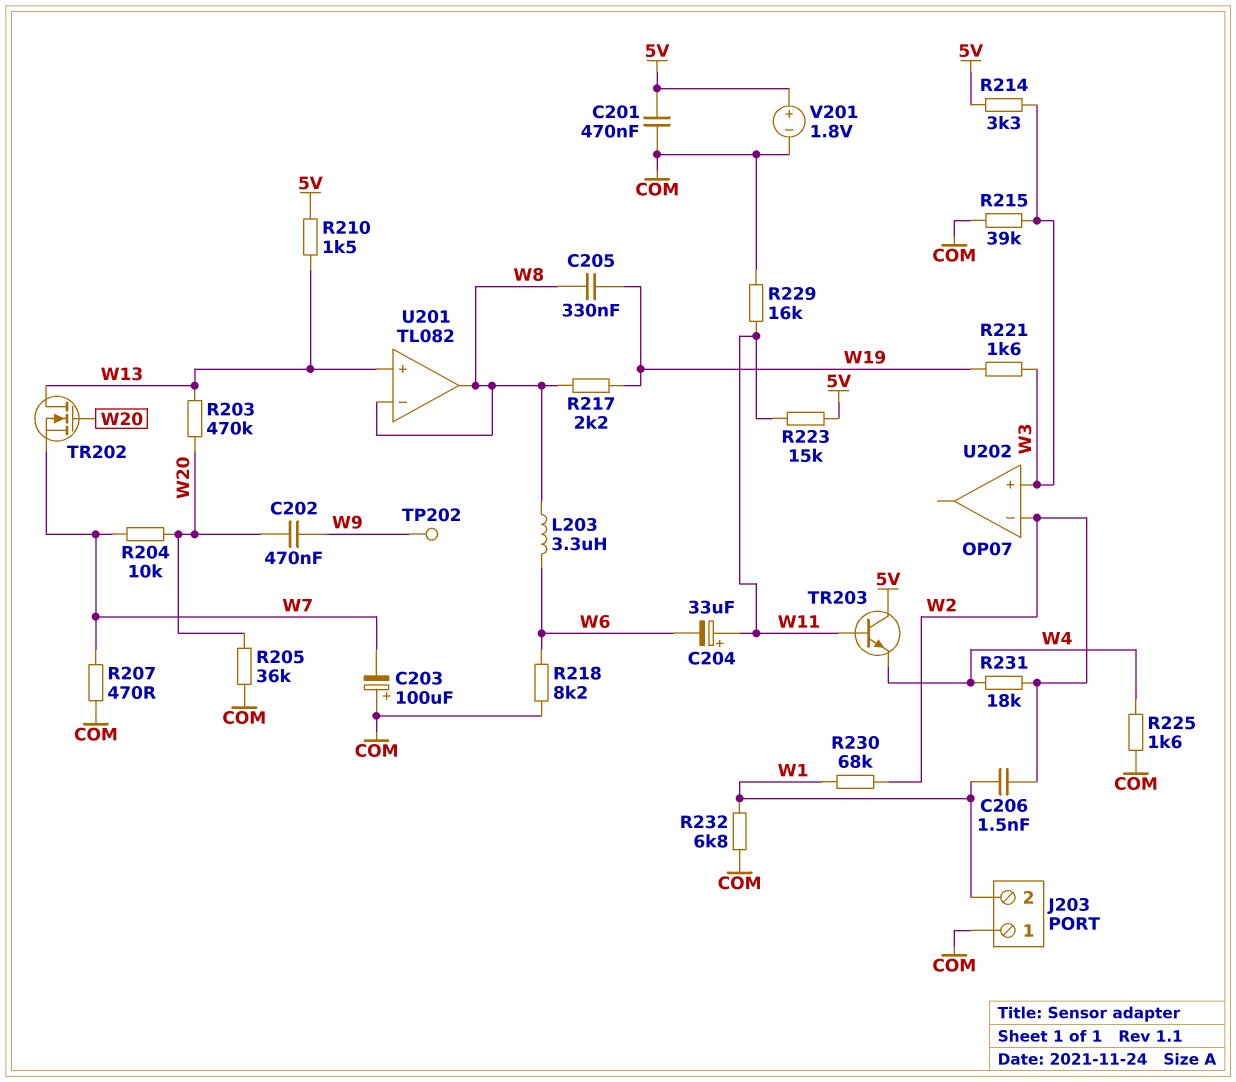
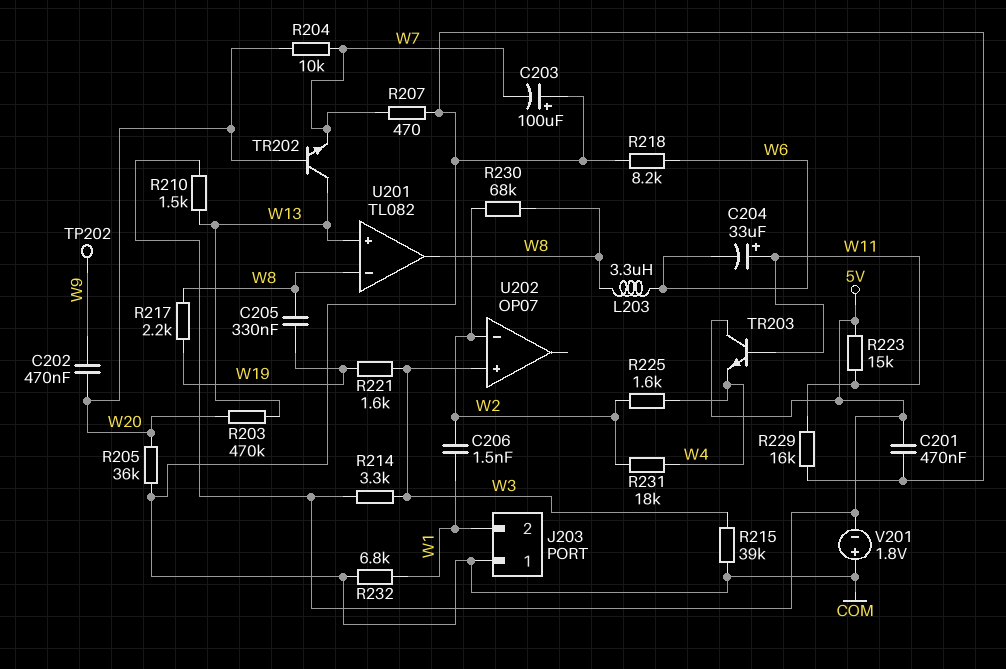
R225: 1.6k (COM, W4) -> 1.6k (W2, W4)
R230: 68k (W1, W2) -> 68k (W2, W8)
TR202: NMOS (G W20, D W13, S W7) -> NPN (B W20, C W13, E W7)
V201: 1.8V (plus 5V, minus COM) -> 1.8V (plus COM, minus 5V)

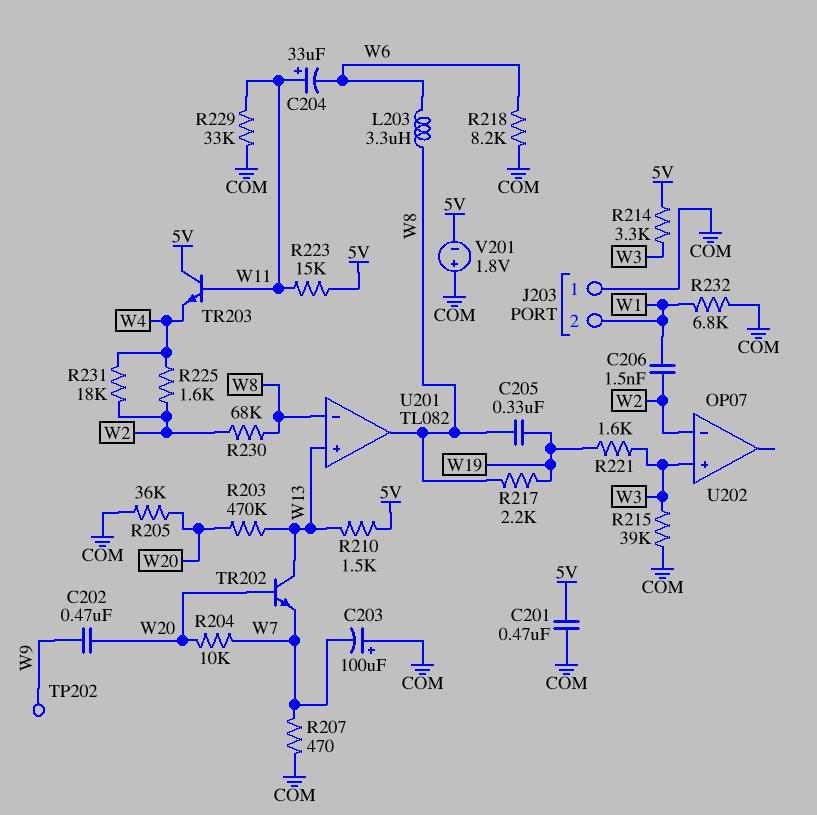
R229: 16k (COM, W11) -> 33k (COM, W11)

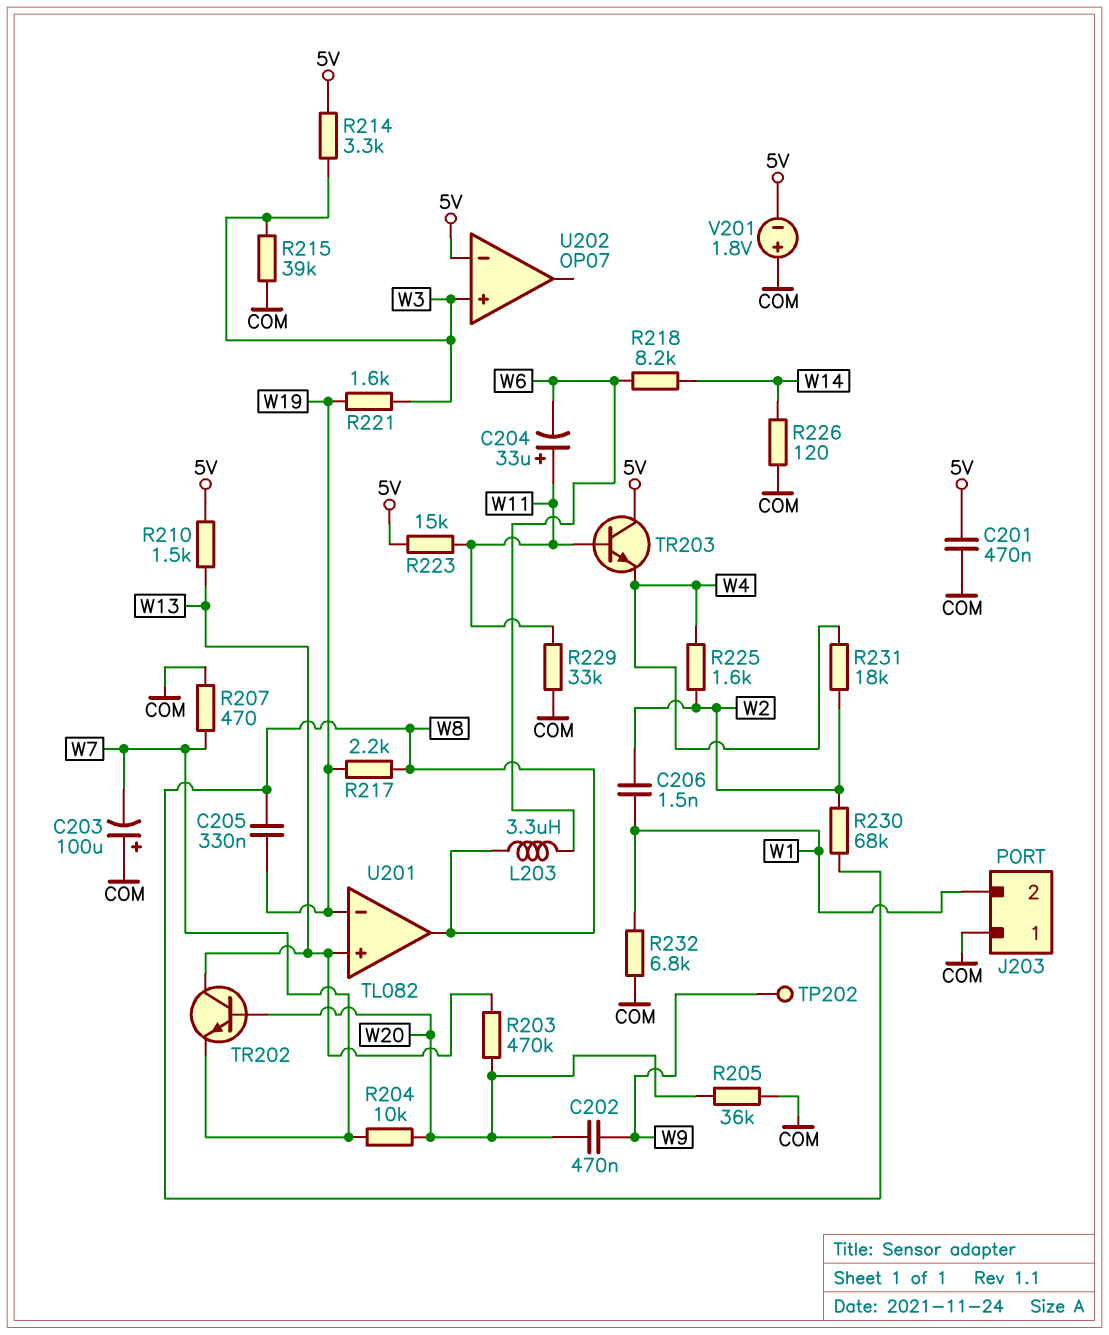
R218: 8.2k (COM, W6) -> 8.2k (W6, W14)
R226: none -> 120 (COM, W14)
U201 pin in-: W8 -> W19
U202 pin in-: W2 -> 5V

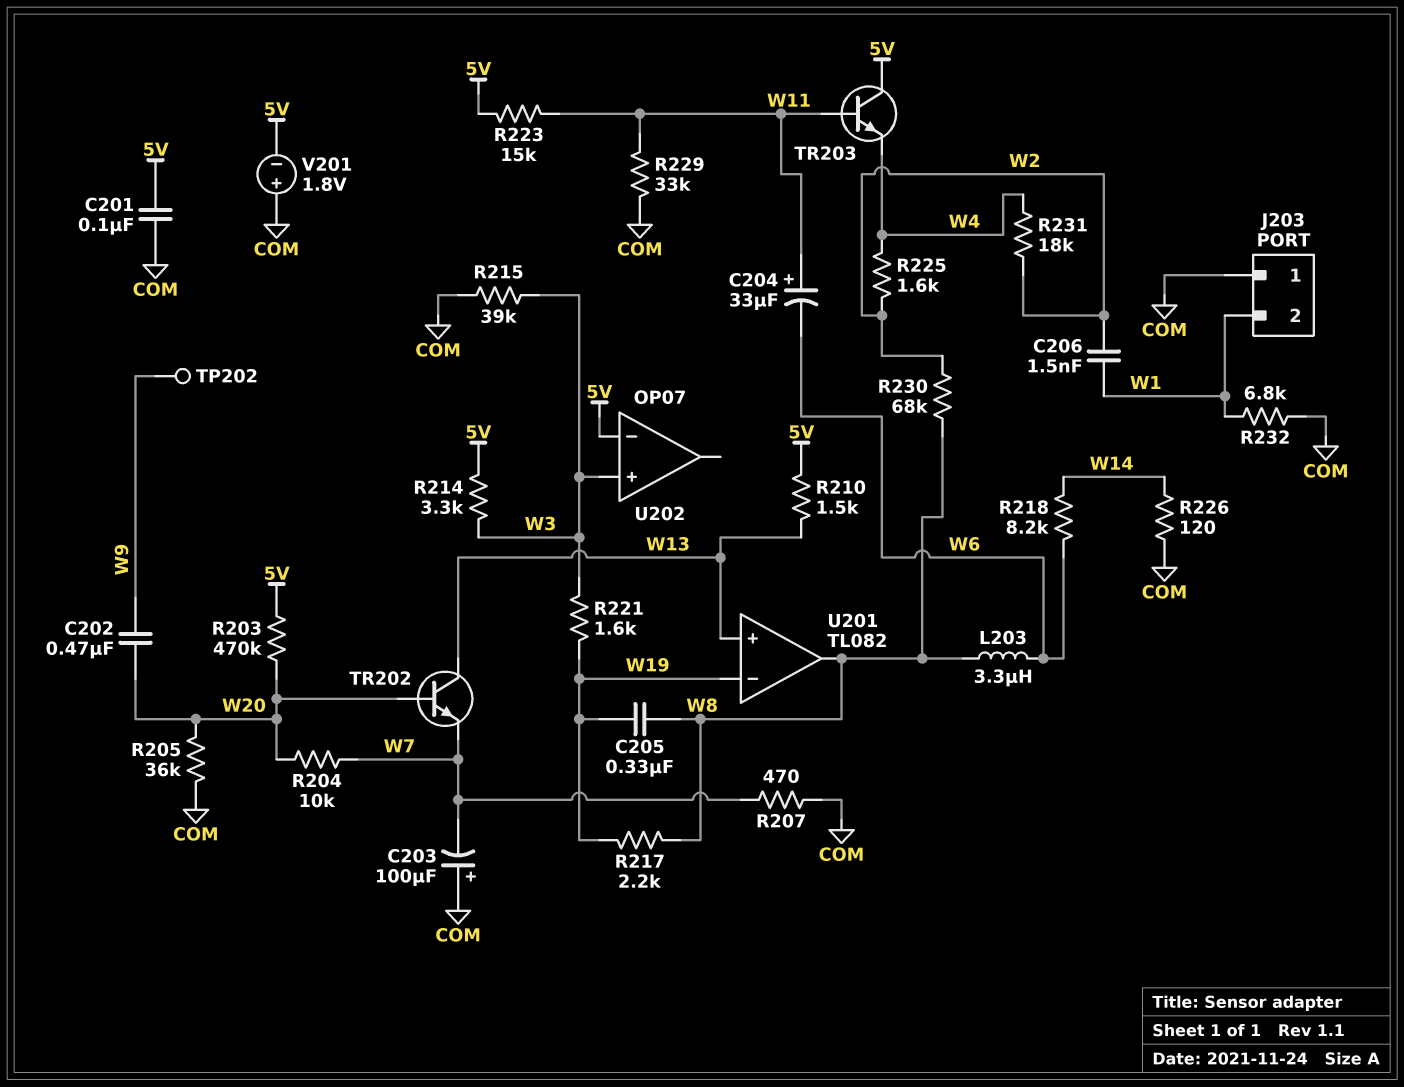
C201: 470nF (5V, COM) -> 100nF (5V, COM)
R203: 470k (W13, W20) -> 470k (5V, W20)

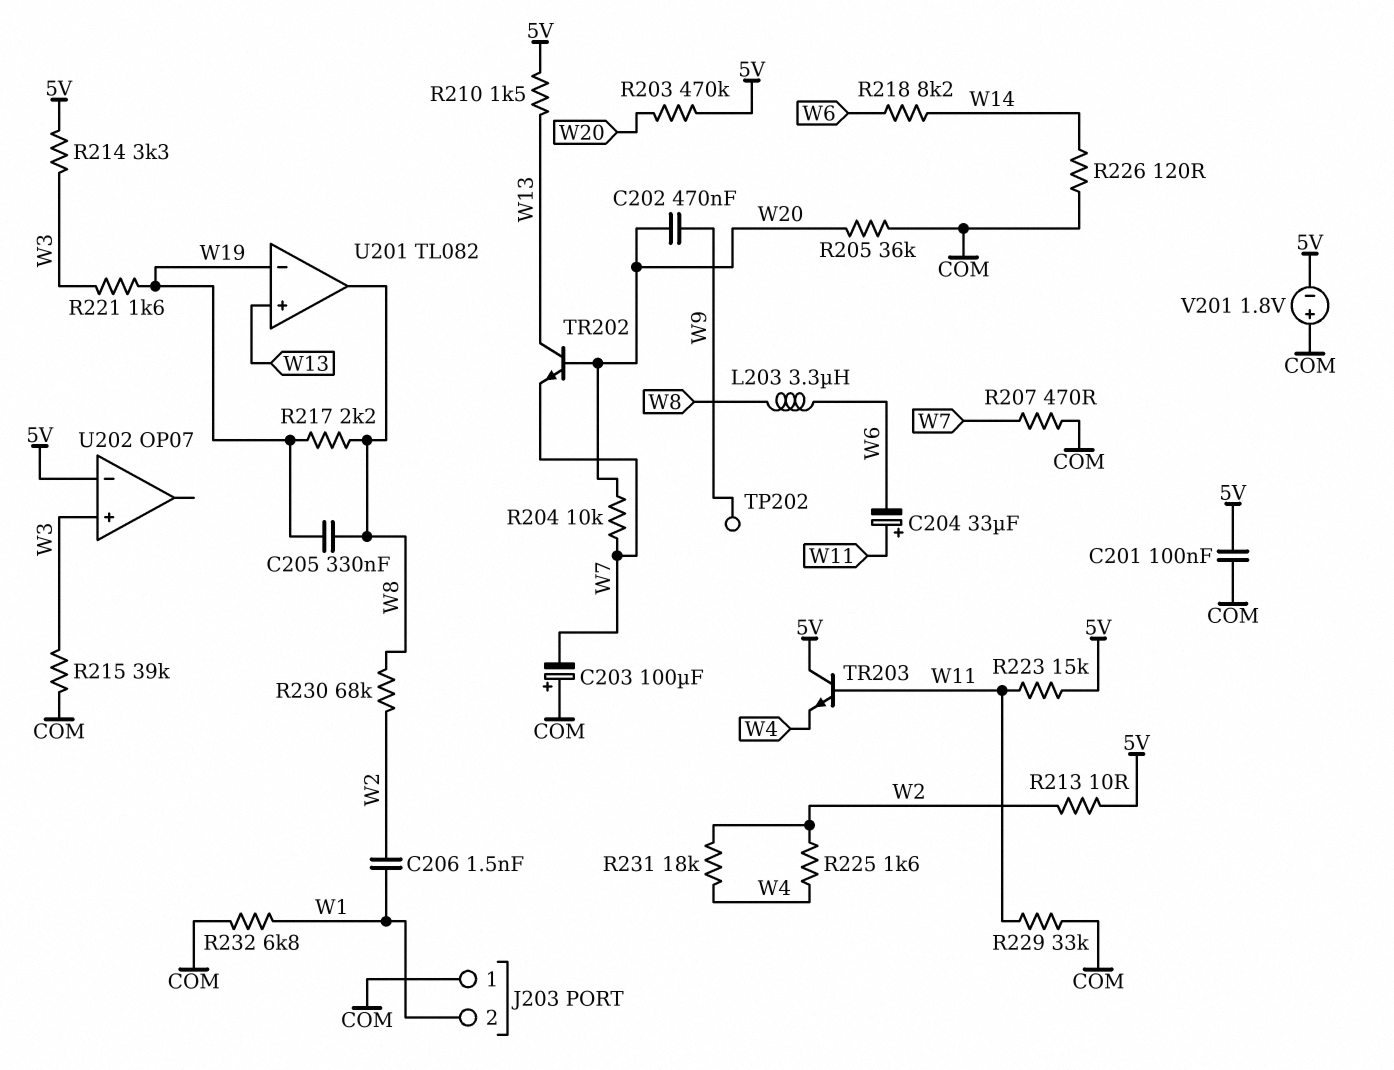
R213: none -> 10 (5V, W2)

